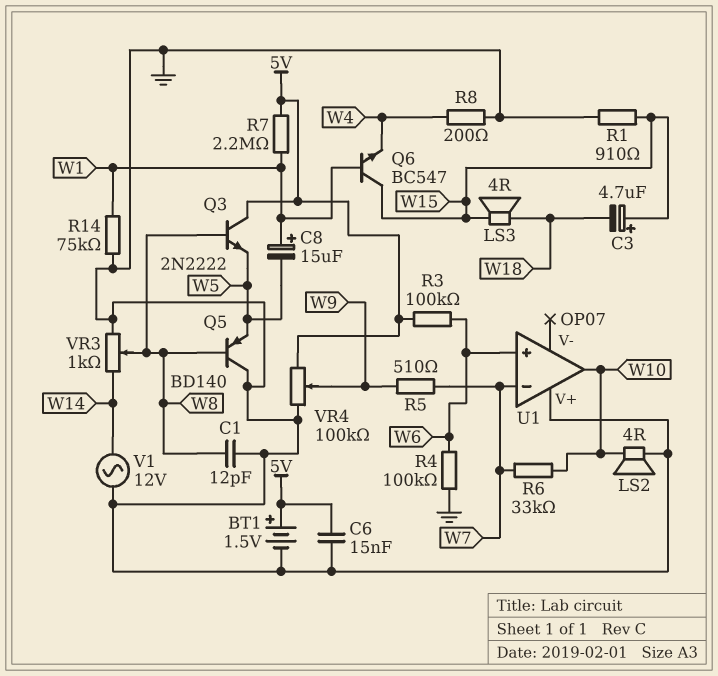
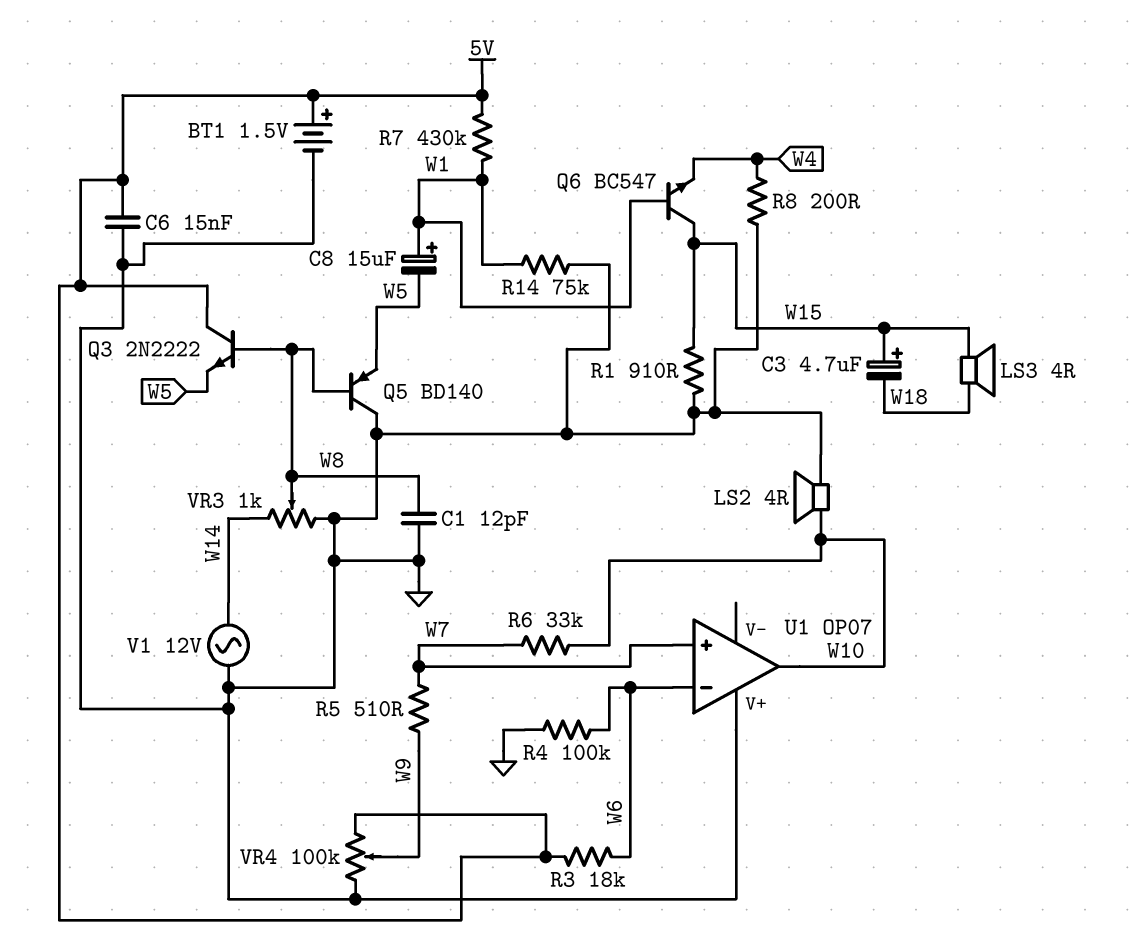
R3: 100k (5V, W6) -> 18k (5V, W6)
R7: 2.2M (5V, W1) -> 430k (5V, W1)
U1 pin in+: W6 -> W7
U1 pin in-: W7 -> W6

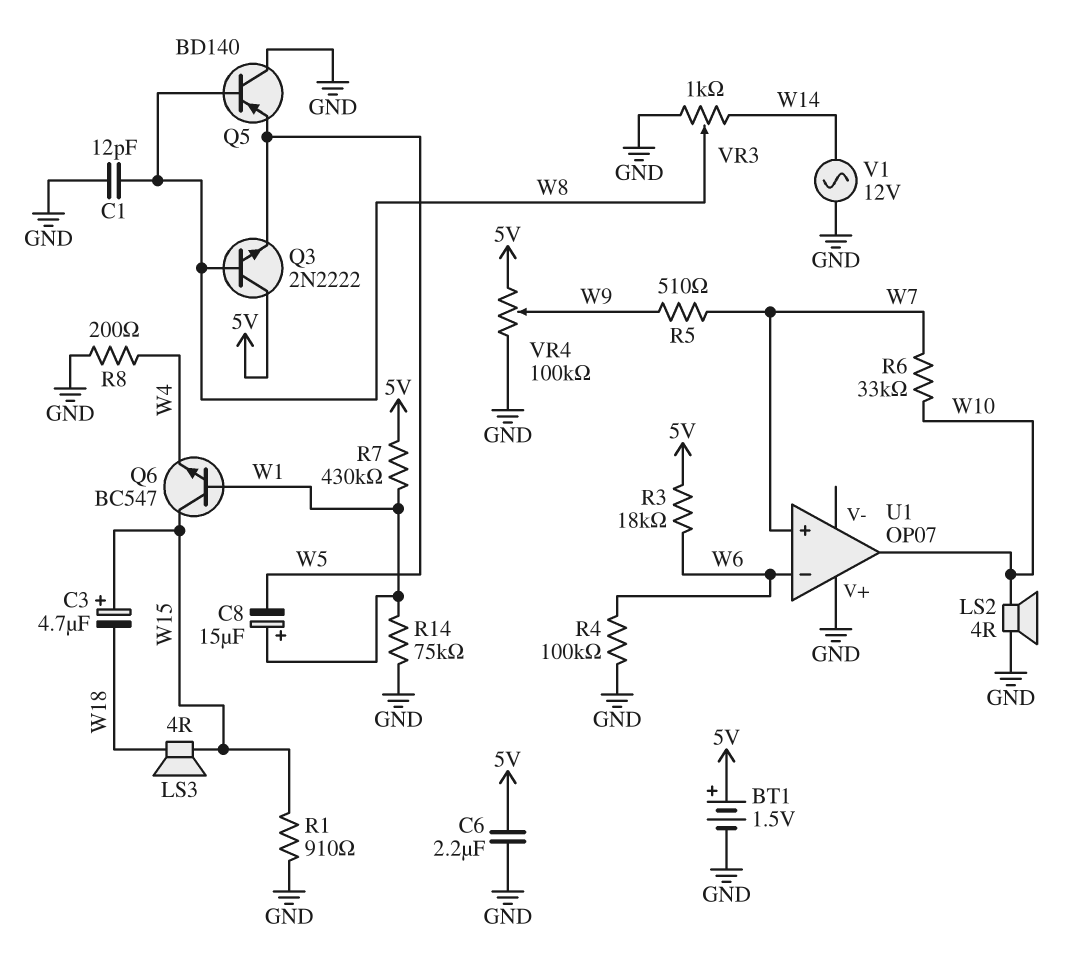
C6: 15nF (5V, GND) -> 2.2uF (5V, GND)

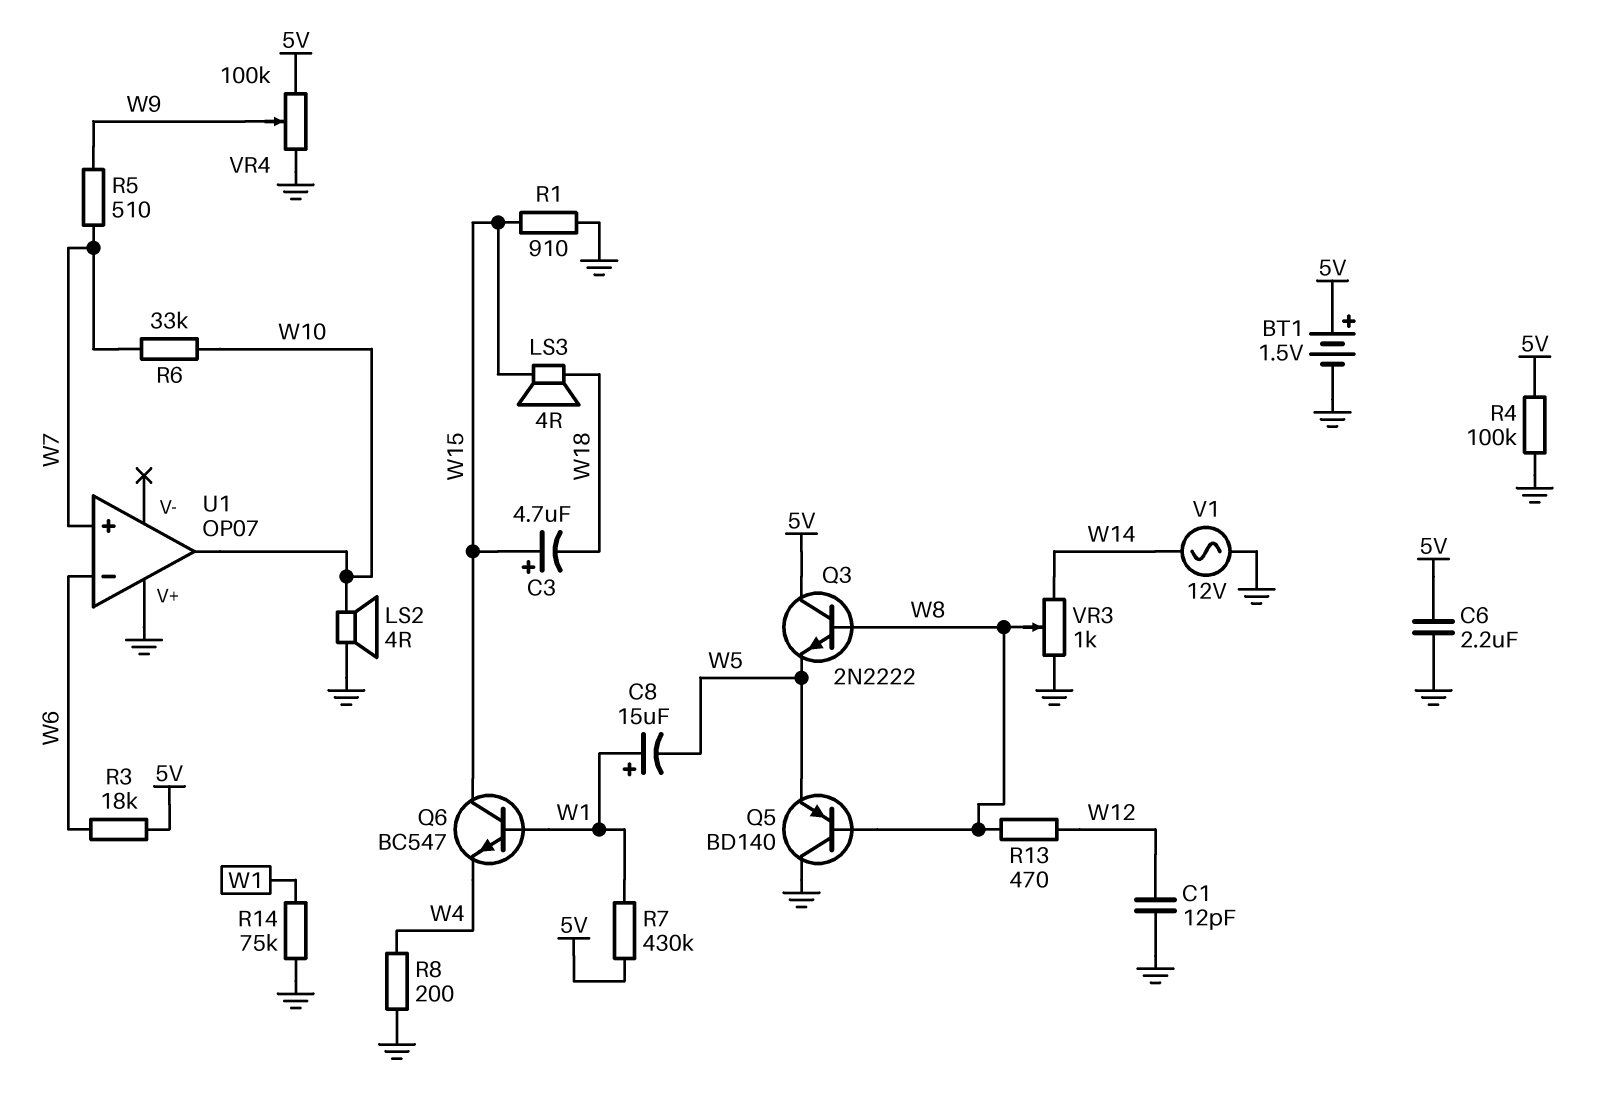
C1: 12pF (GND, W8) -> 12pF (GND, W12)
R4: 100k (GND, W6) -> 100k (5V, GND)
R13: none -> 470 (W8, W12)

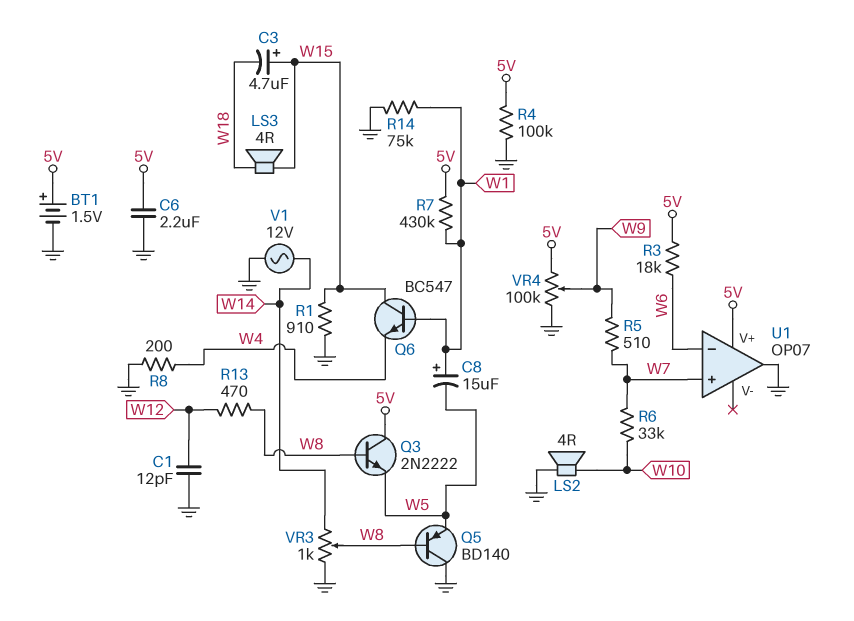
U1 pin V+: GND -> 5V
U1 pin out: W10 -> GND

